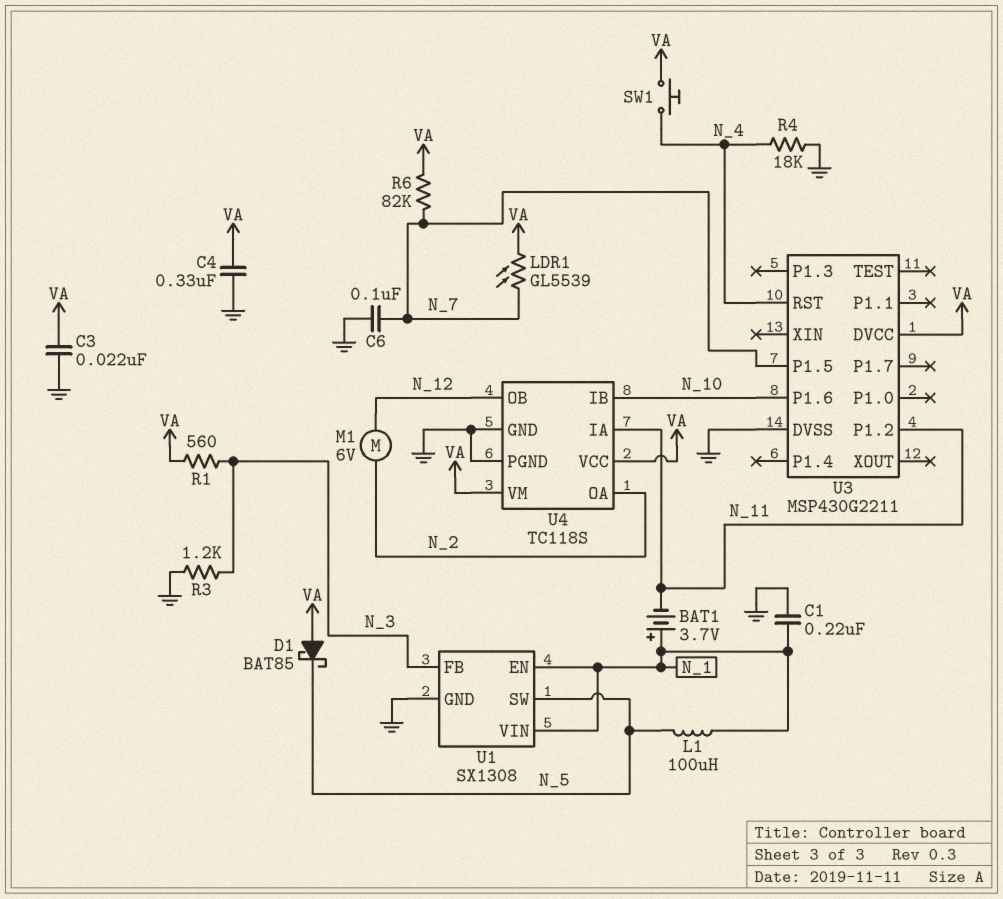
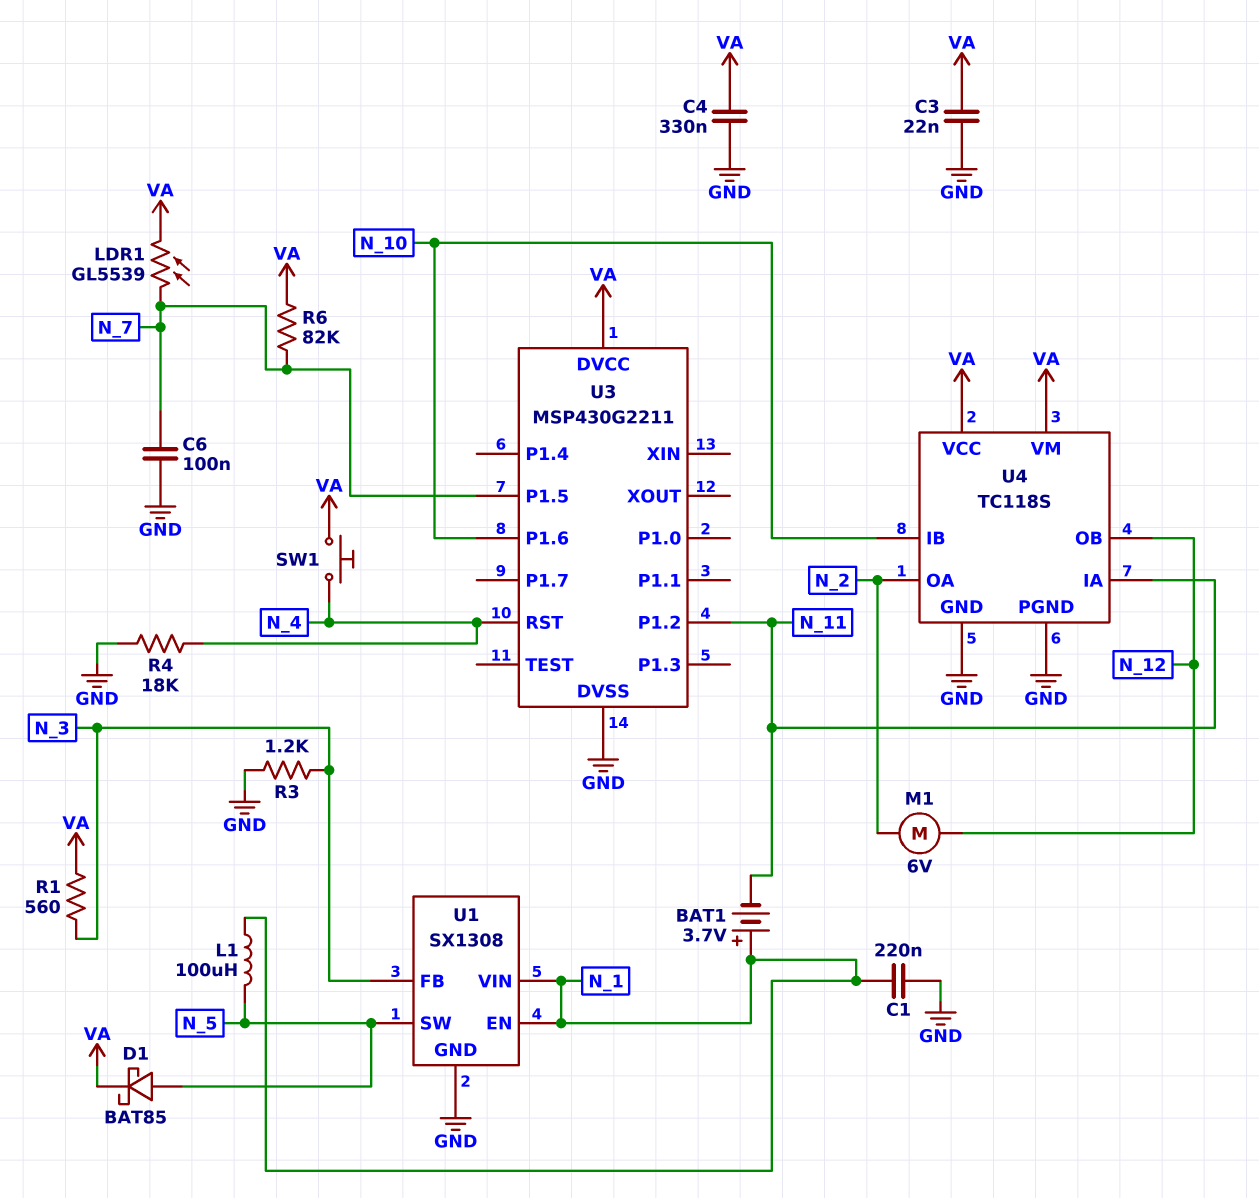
D1: schottky BAT85 (A VA, K N_5) -> schottky BAT85 (A N_5, K VA)

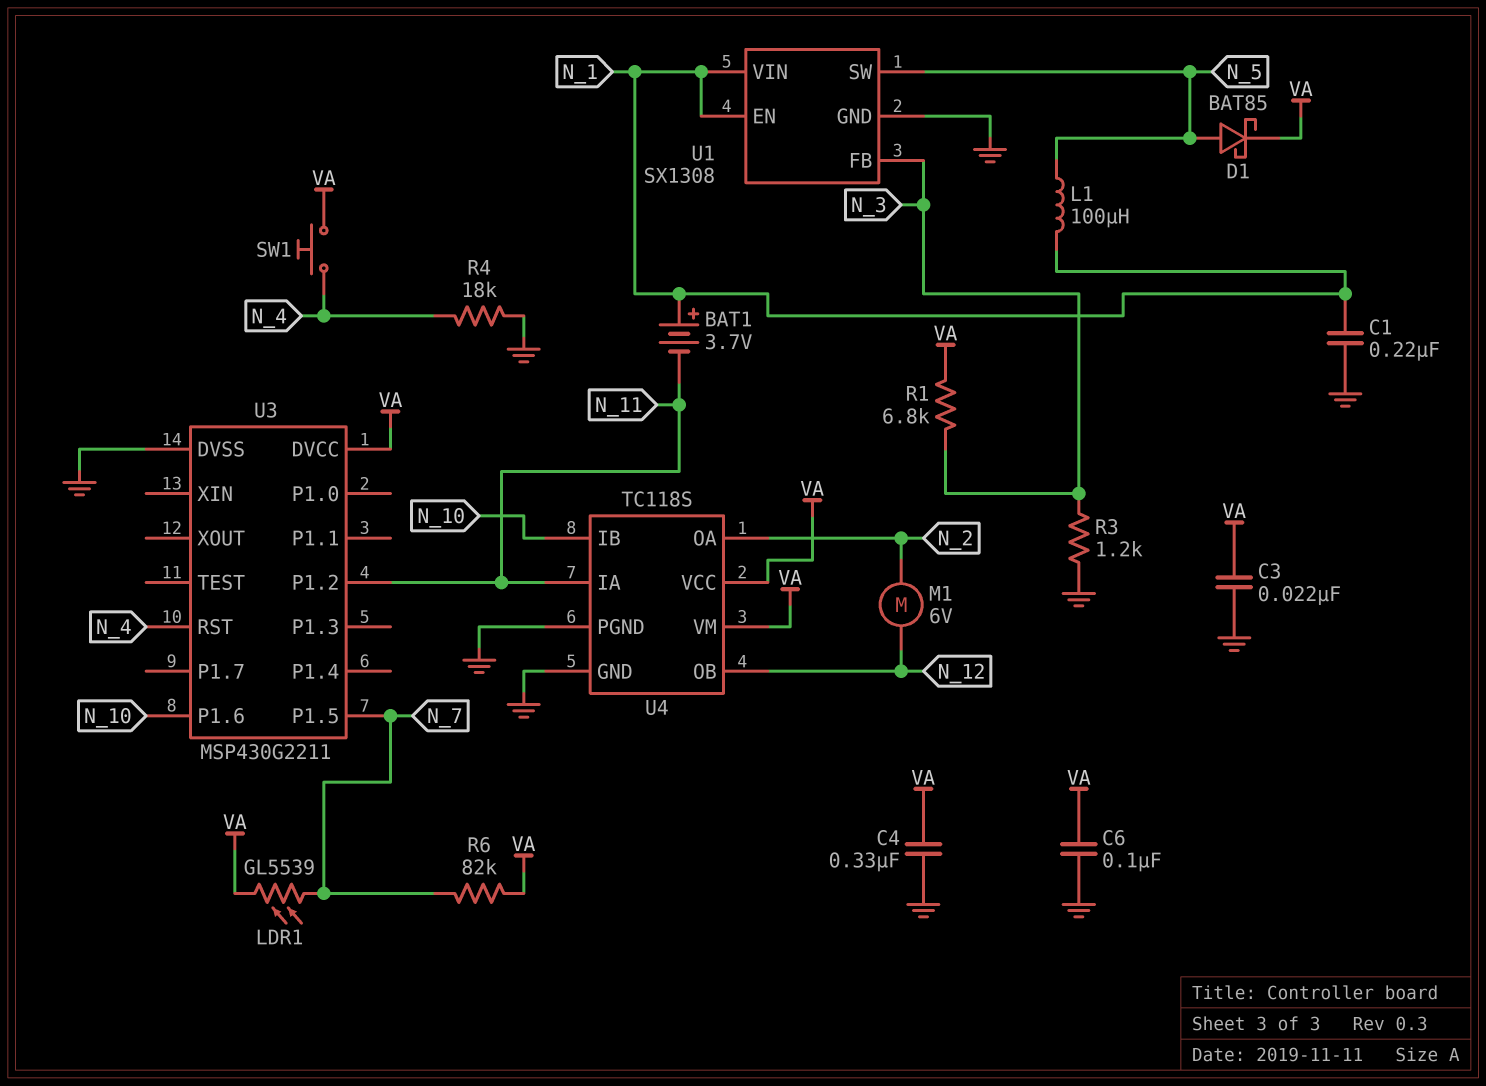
C6: 100nF (GND, N_7) -> 100nF (GND, VA)
R1: 560 (N_3, VA) -> 6.8k (N_3, VA)

